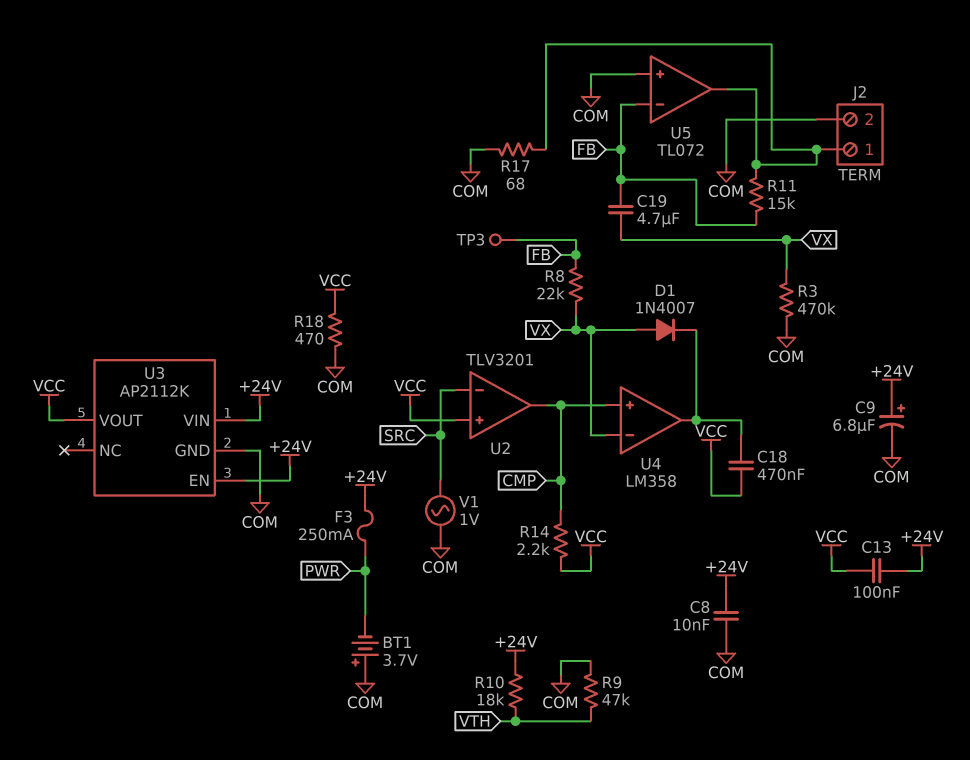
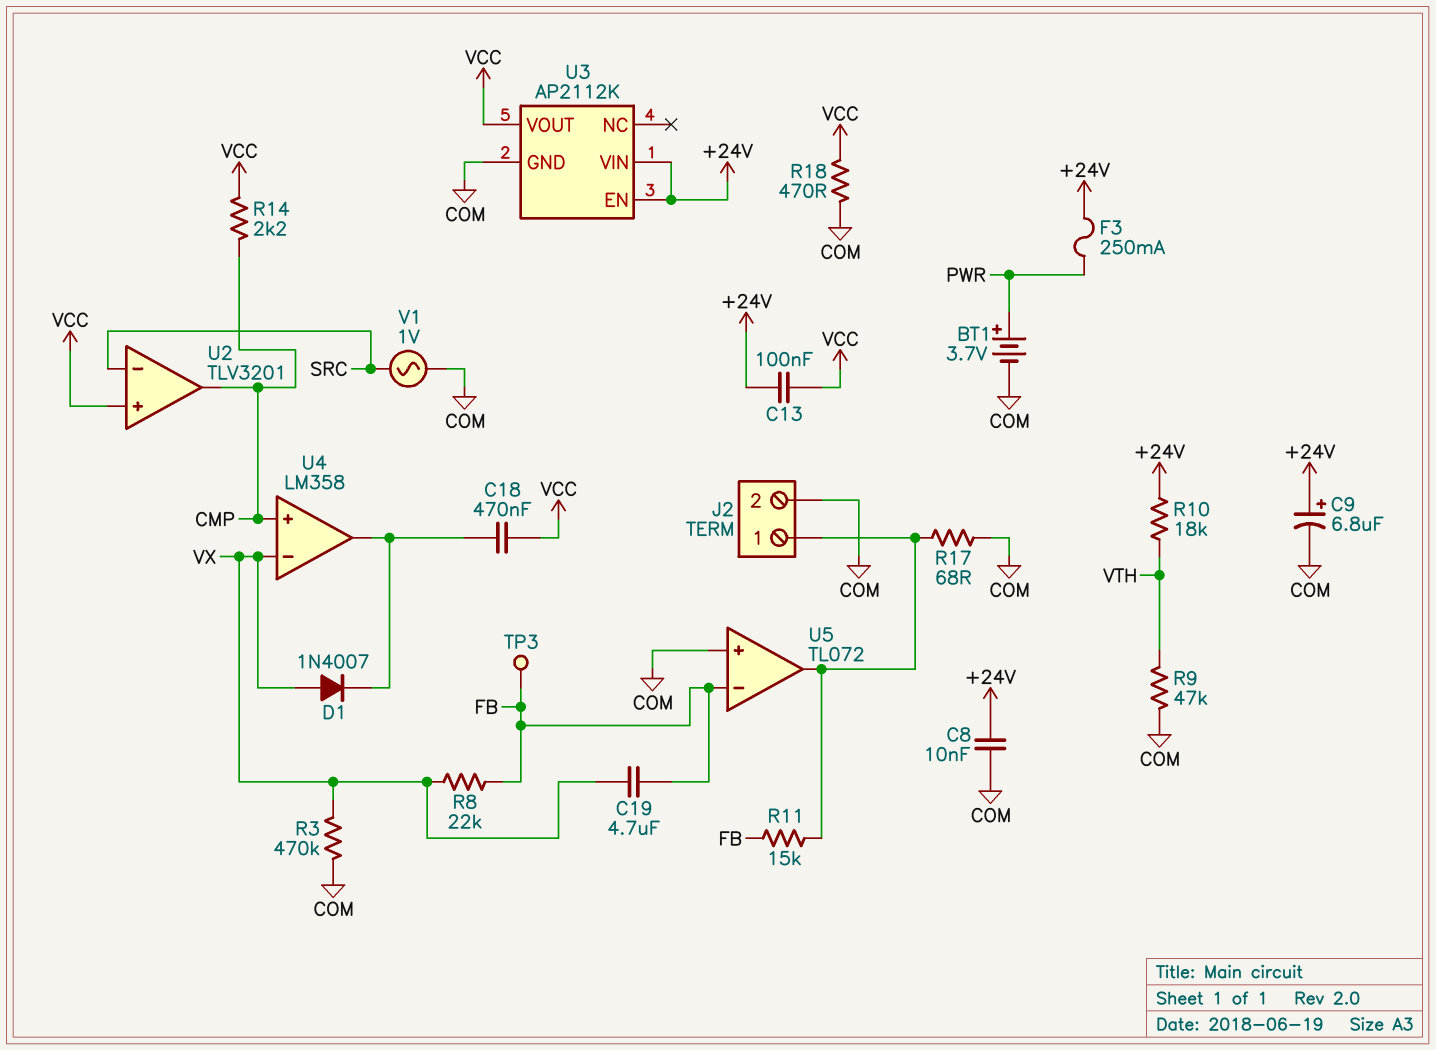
BT1: 3.7V (plus COM, minus PWR) -> 3.7V (plus PWR, minus COM)

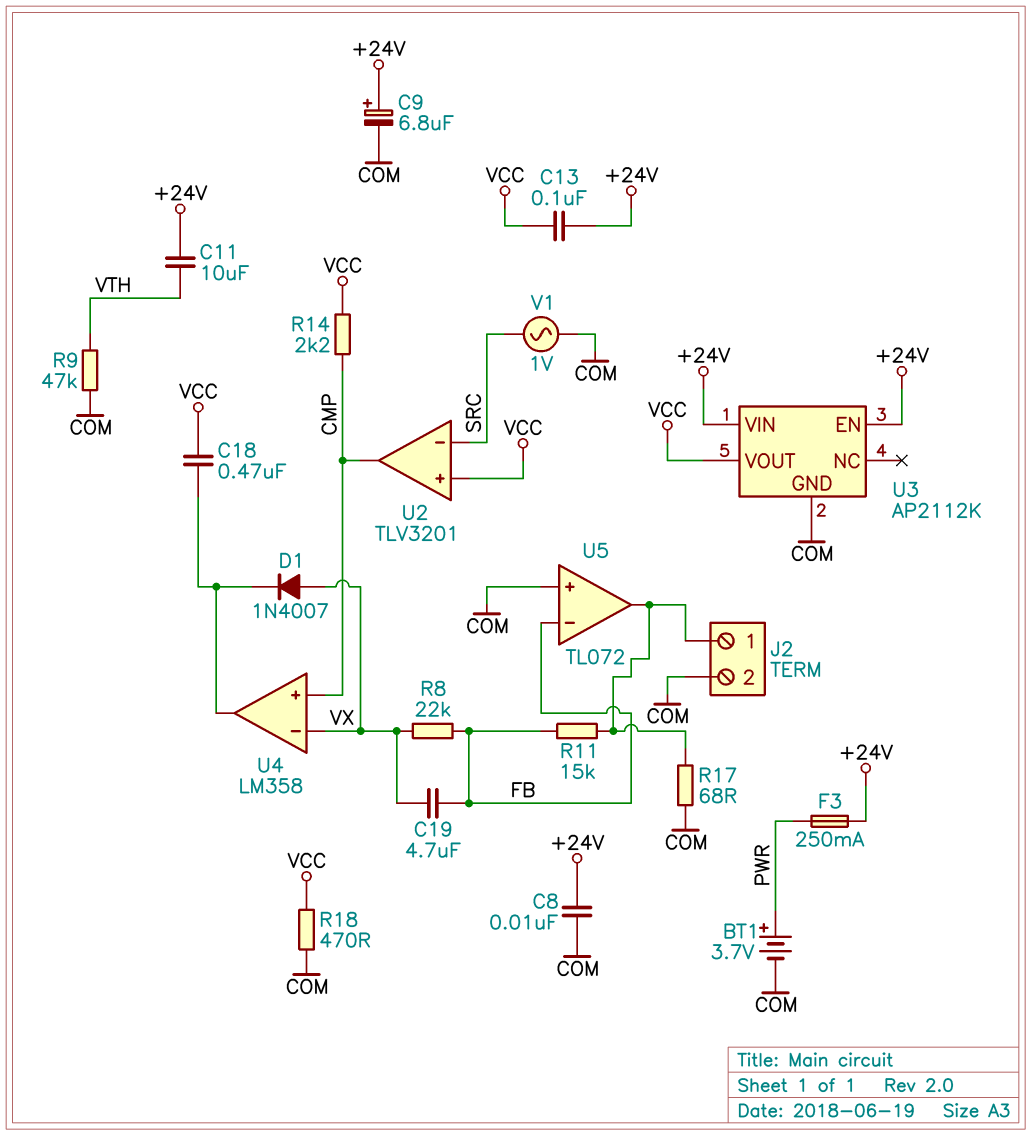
C11: none -> 10uF (+24V, VTH)
R3: 470k (COM, VX) -> none
R10: 18k (+24V, VTH) -> none
TP3: test point (FB) -> none

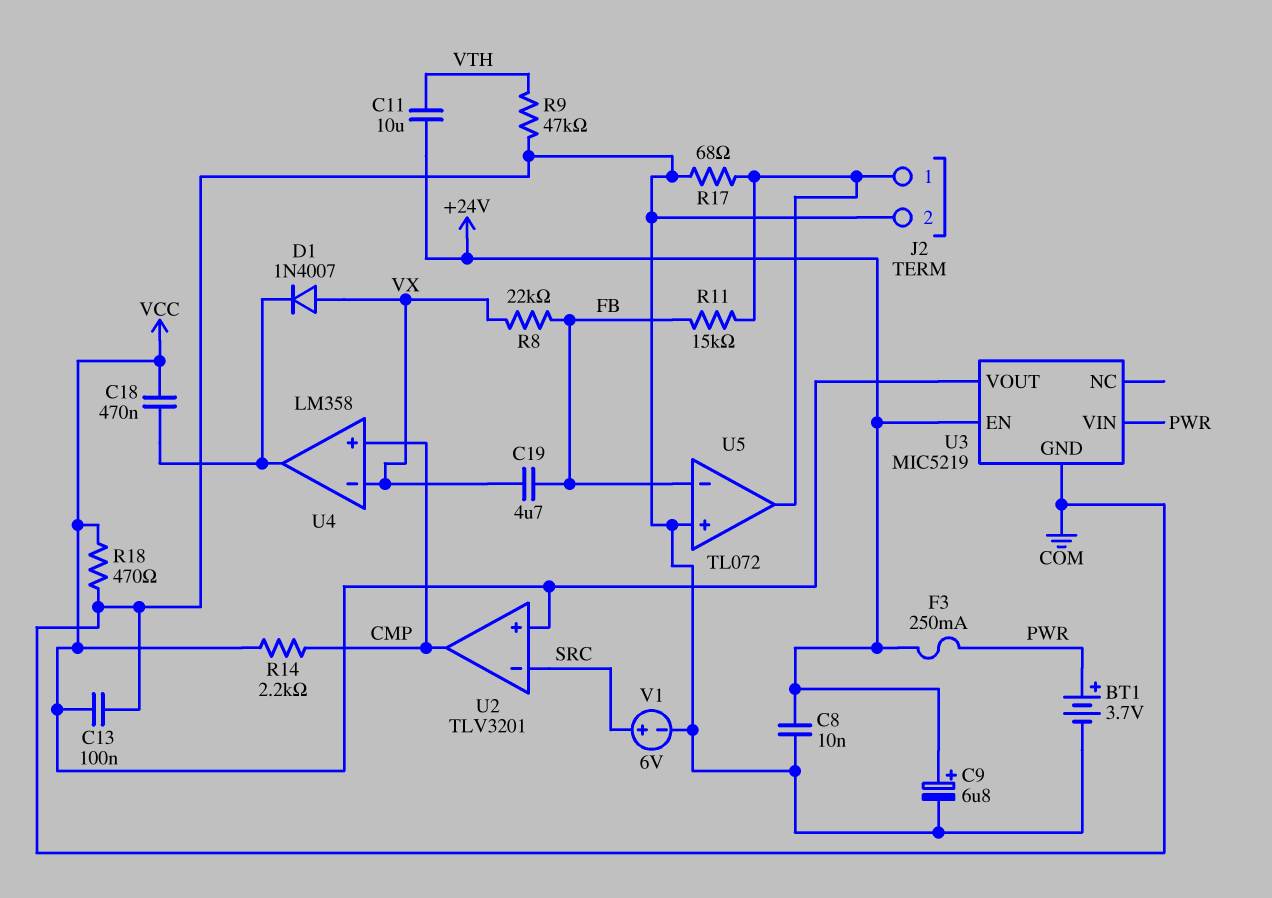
C13: 100nF (+24V, VCC) -> 100nF (COM, VCC)
U3: AP2112K -> MIC5219
U3 pin VIN: +24V -> PWR
V1: AC 1V (COM, SRC) -> 6V (plus SRC, minus COM)

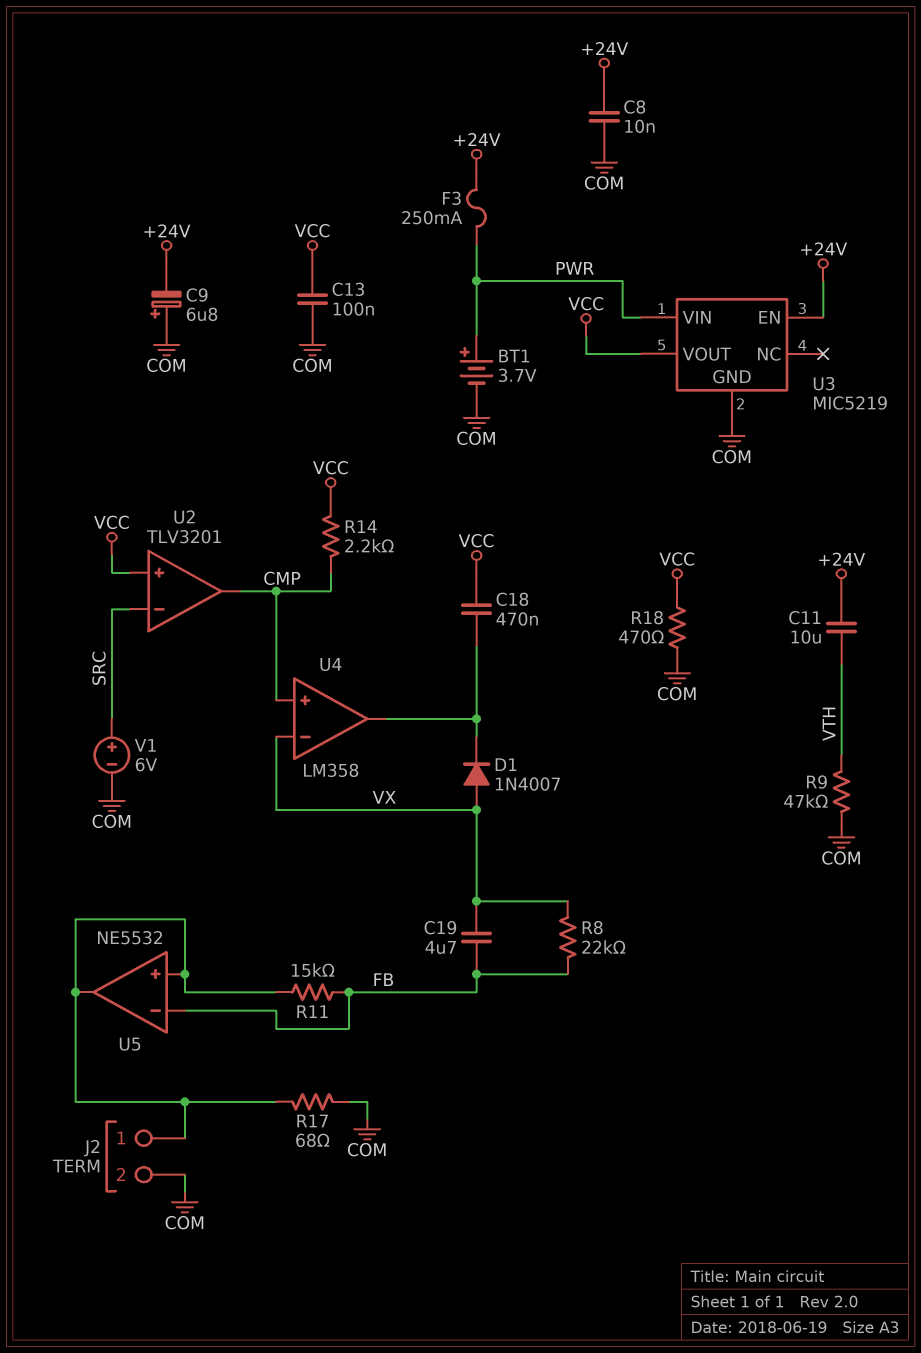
C9: 6.8uF (plus +24V, minus COM) -> 6.8uF (plus COM, minus +24V)
U5: TL072 -> NE5532
U5 pin in+: COM -> J2/1

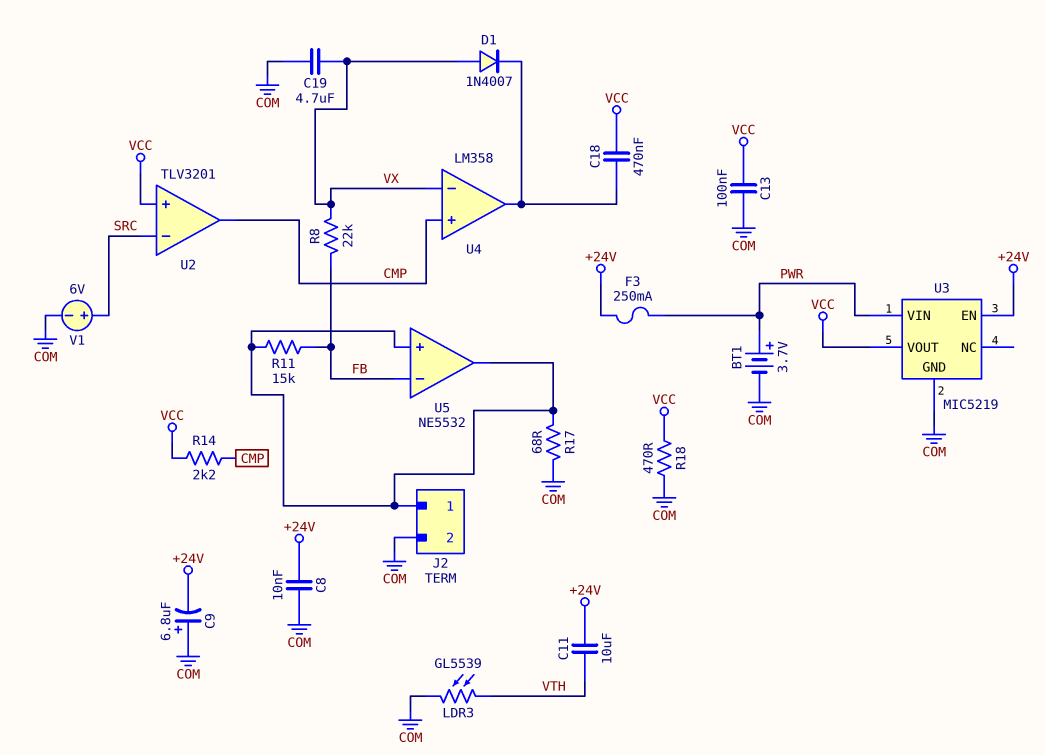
C19: 4.7uF (FB, VX) -> 4.7uF (COM, VX)
LDR3: none -> GL5539 (COM, VTH)
R9: 47k (COM, VTH) -> none

